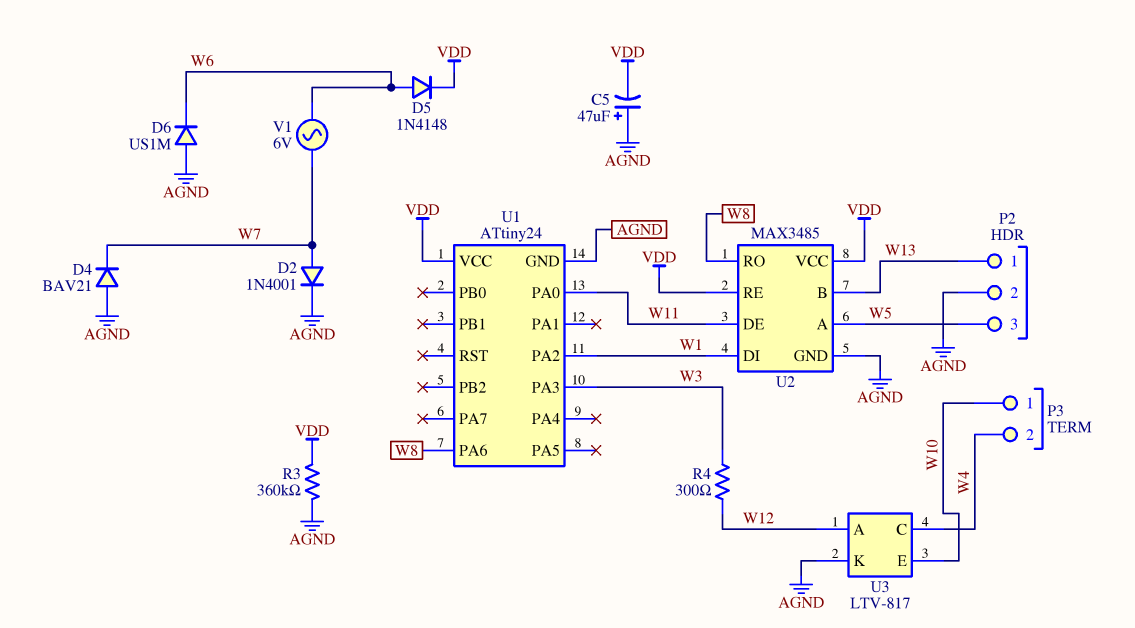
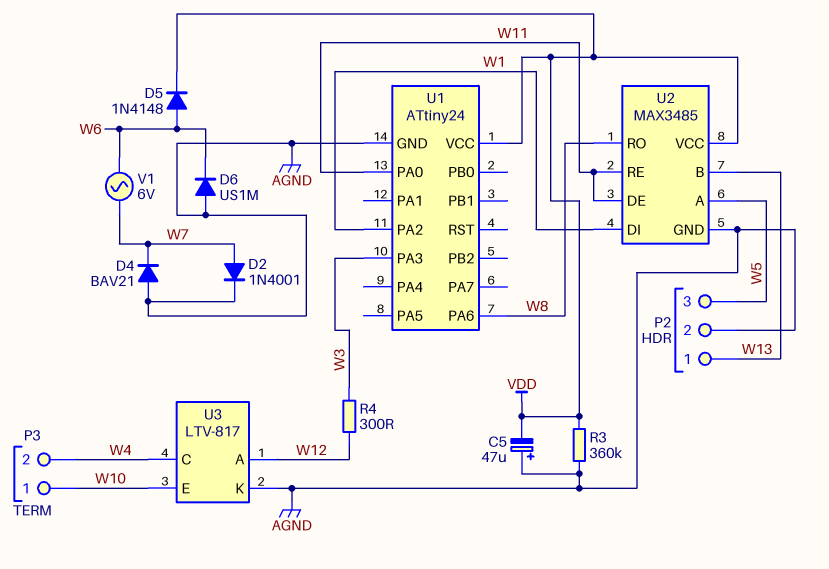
U2 pin RE: VDD -> W11

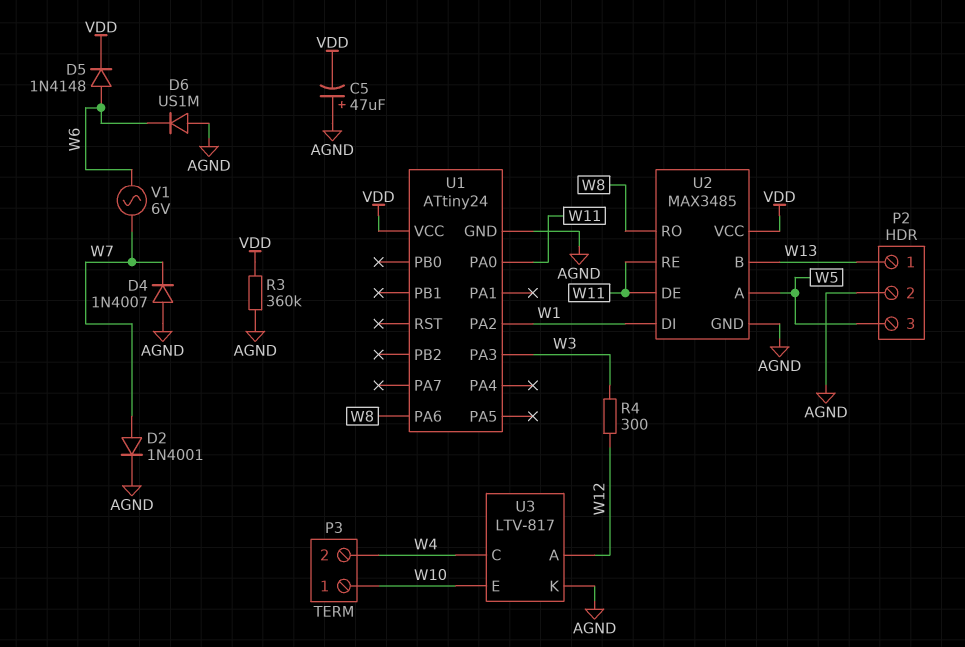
D4: diode BAV21 (A AGND, K W7) -> diode 1N4007 (A AGND, K W7)

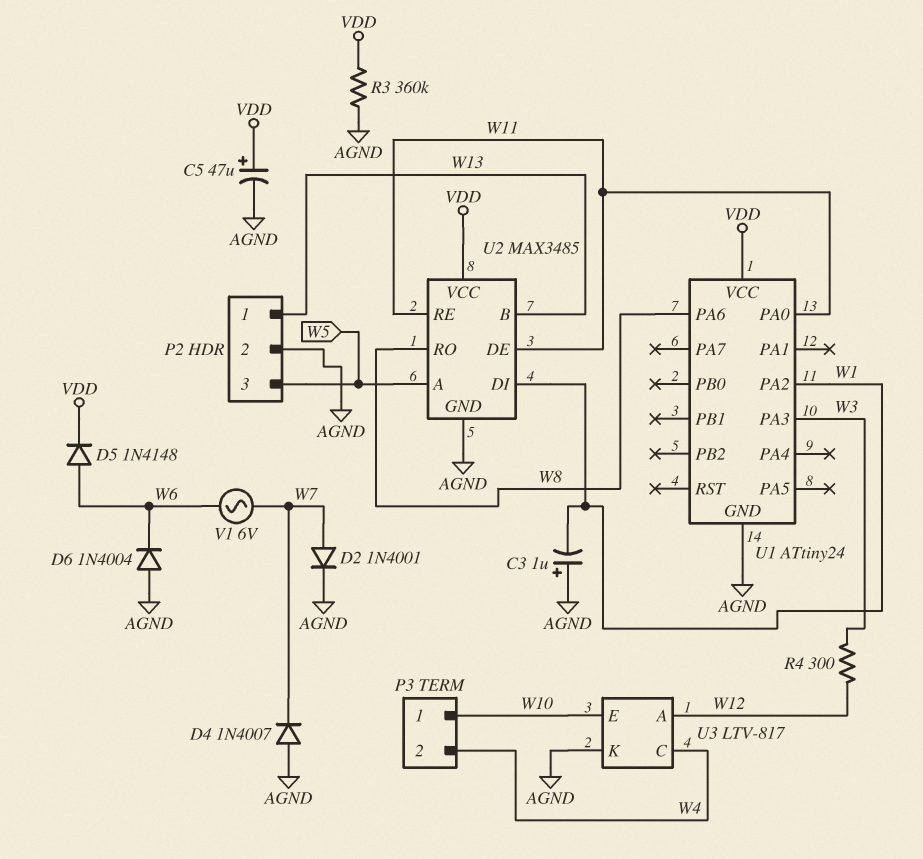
C3: none -> 1uF (plus AGND, minus W1)
C5: 47uF (plus AGND, minus VDD) -> 47uF (plus VDD, minus AGND)
D6: diode US1M (A AGND, K W6) -> diode 1N4004 (A AGND, K W6)

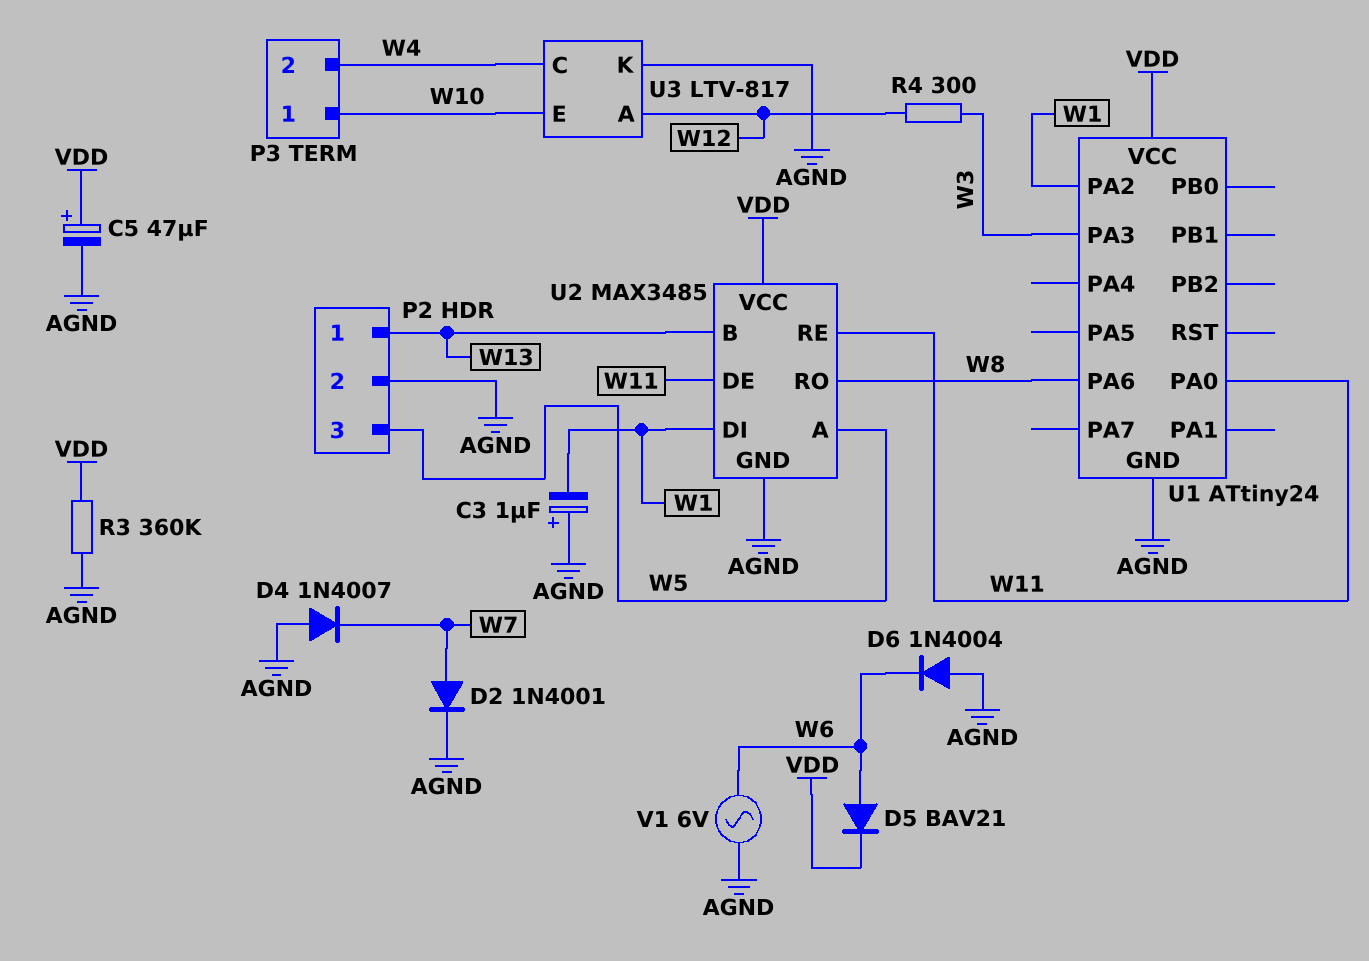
D5: diode 1N4148 (A W6, K VDD) -> diode BAV21 (A W6, K VDD)
V1: AC 6V (W6, W7) -> AC 6V (AGND, W6)

